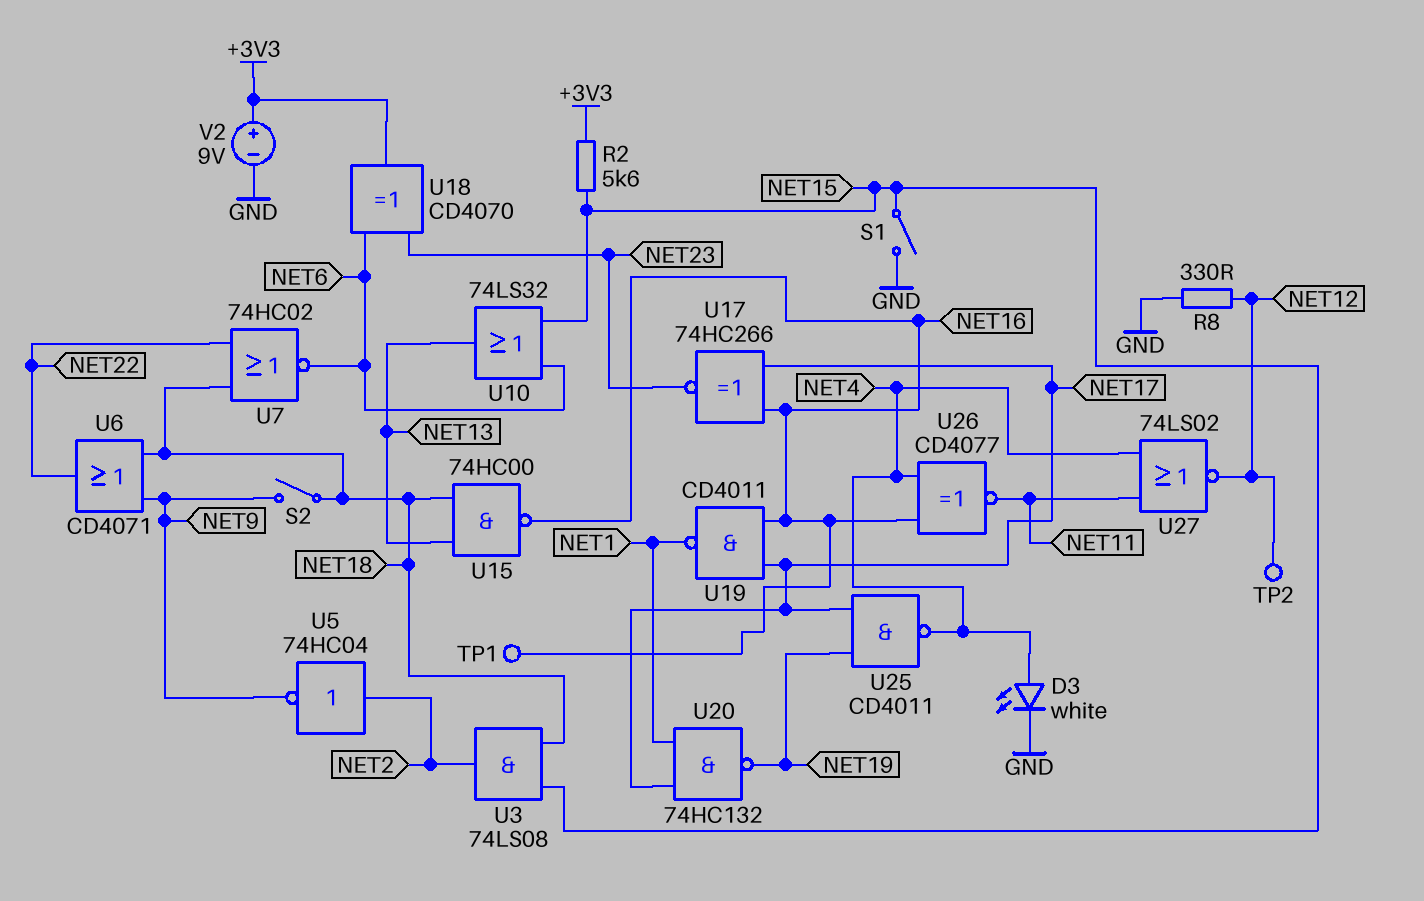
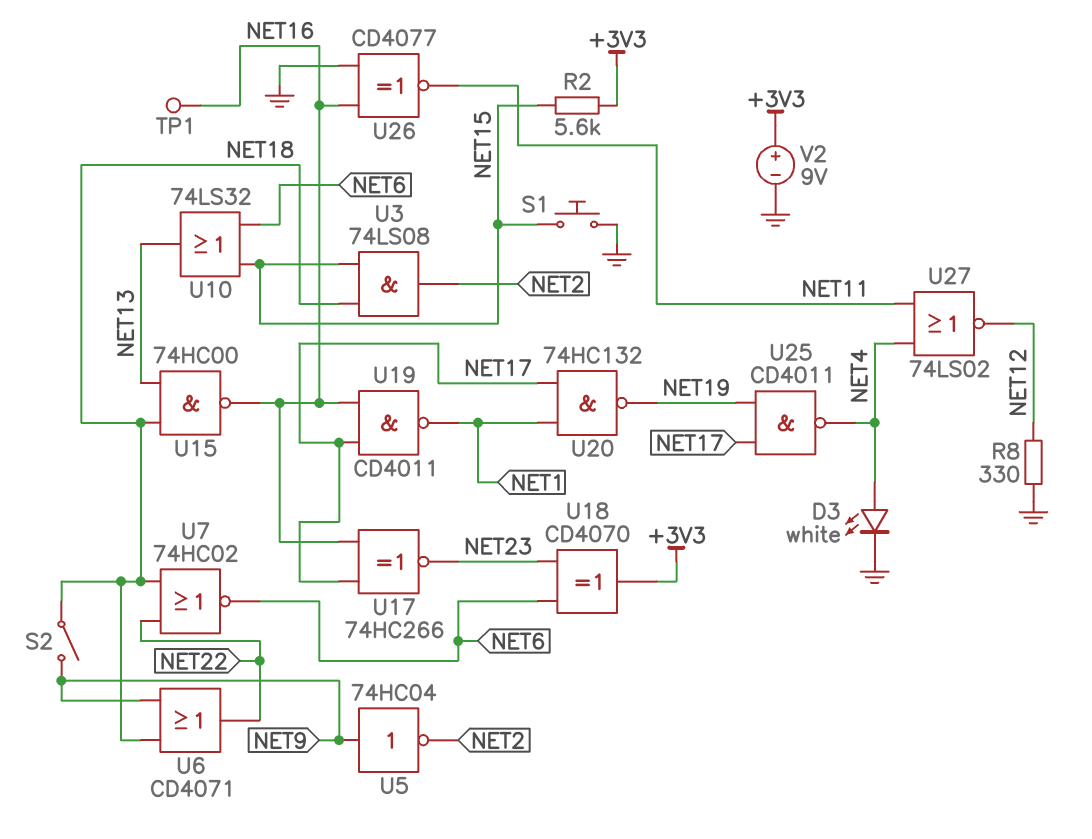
S1: switch (GND, NET15) -> button (GND, NET15)
TP2: test point (NET12) -> none
U5: NOT 74HC04 (in NET2, out NET9) -> NOT 74HC04 (in NET9, out NET2)
U26: XNOR CD4077 (in NET4, in NET16, out NET11) -> XNOR CD4077 (in GND, in NET16, out NET11)

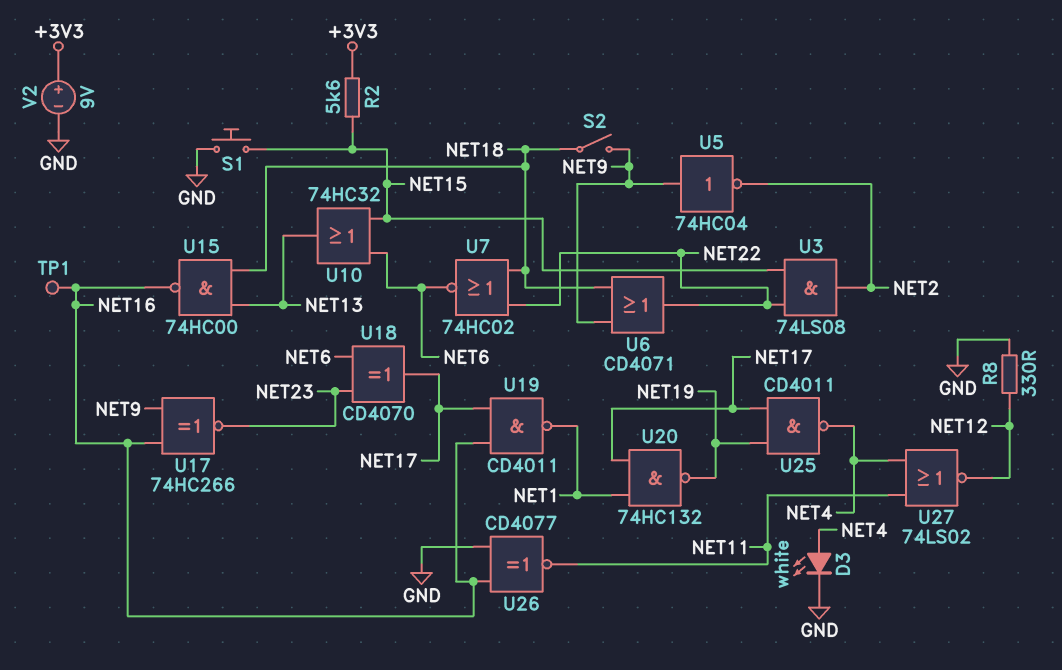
U3: AND 74LS08 (in NET15, in NET18, out NET2) -> AND 74LS08 (in NET15, in NET22, out NET2)
U10: OR 74LS32 (in NET6, in NET15, out NET13) -> OR 74HC32 (in NET6, in NET15, out NET13)
U17: XNOR 74HC266 (in NET16, in NET17, out NET23) -> XNOR 74HC266 (in NET9, in NET16, out NET23)
U18: XOR CD4070 (in NET6, in NET23, out +3V3) -> XOR CD4070 (in NET6, in NET23, out NET17)

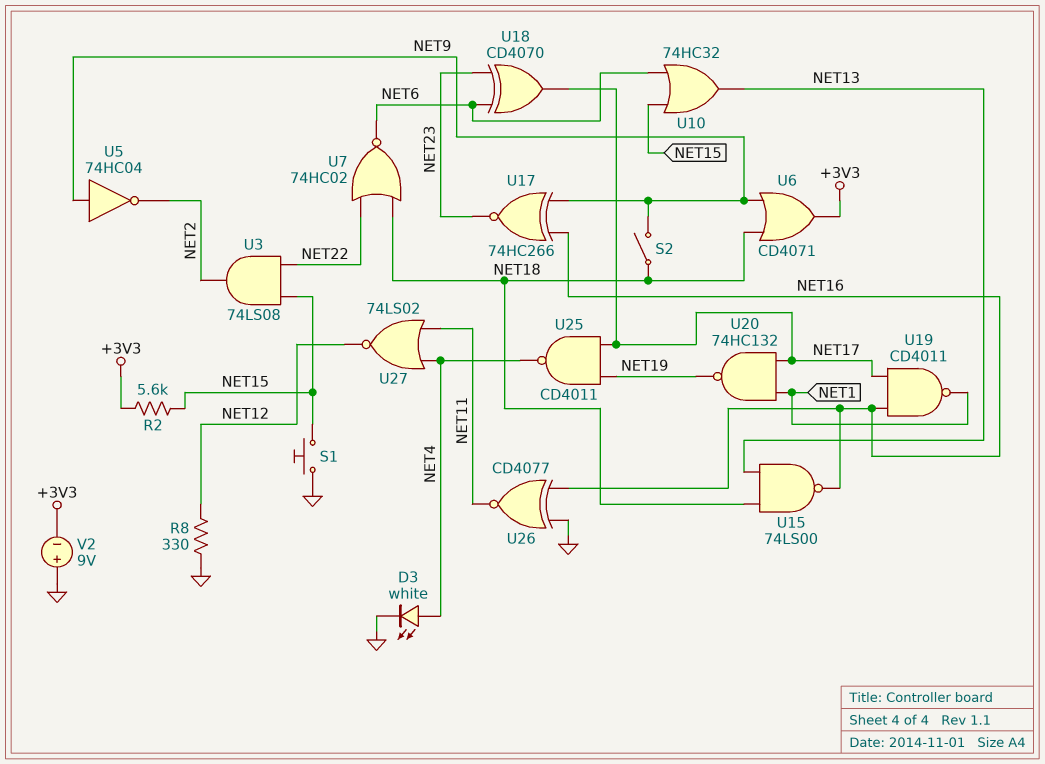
TP1: test point (NET16) -> none
U6: OR CD4071 (in NET9, in NET18, out NET22) -> OR CD4071 (in NET9, in NET18, out +3V3)
U15: NAND 74HC00 (in NET13, in NET18, out NET16) -> NAND 74LS00 (in NET13, in NET18, out NET16)
V2: 9V (plus +3V3, minus GND) -> 9V (plus GND, minus +3V3)

